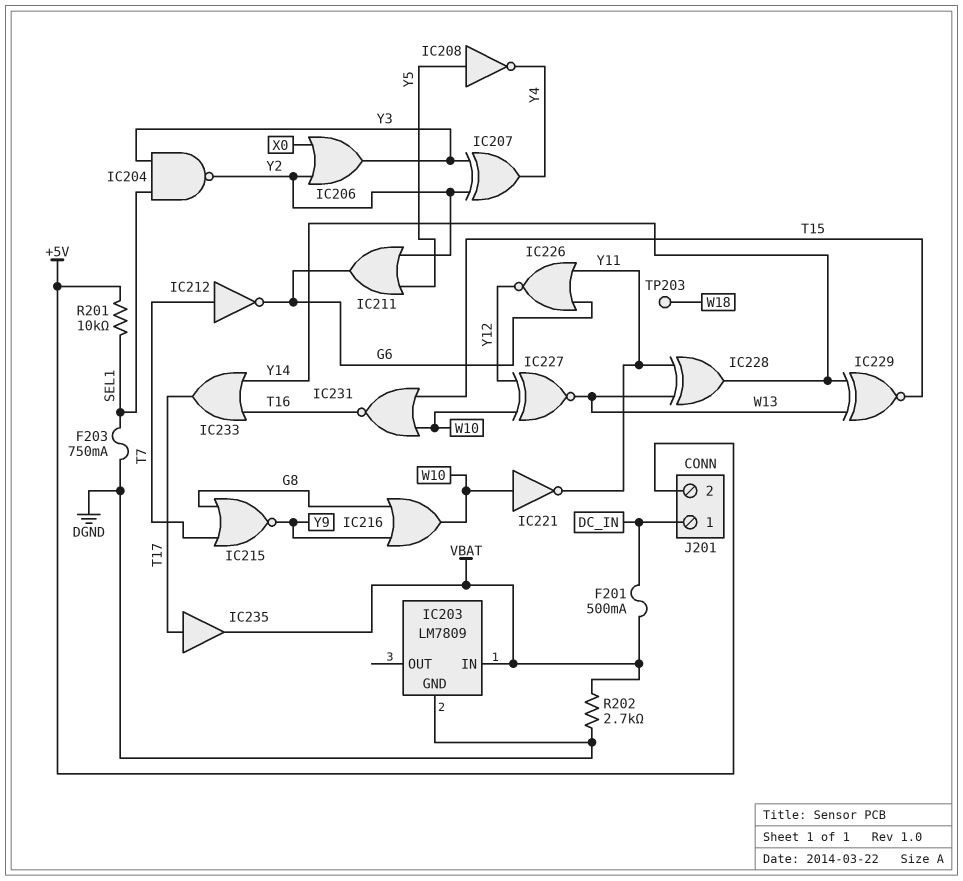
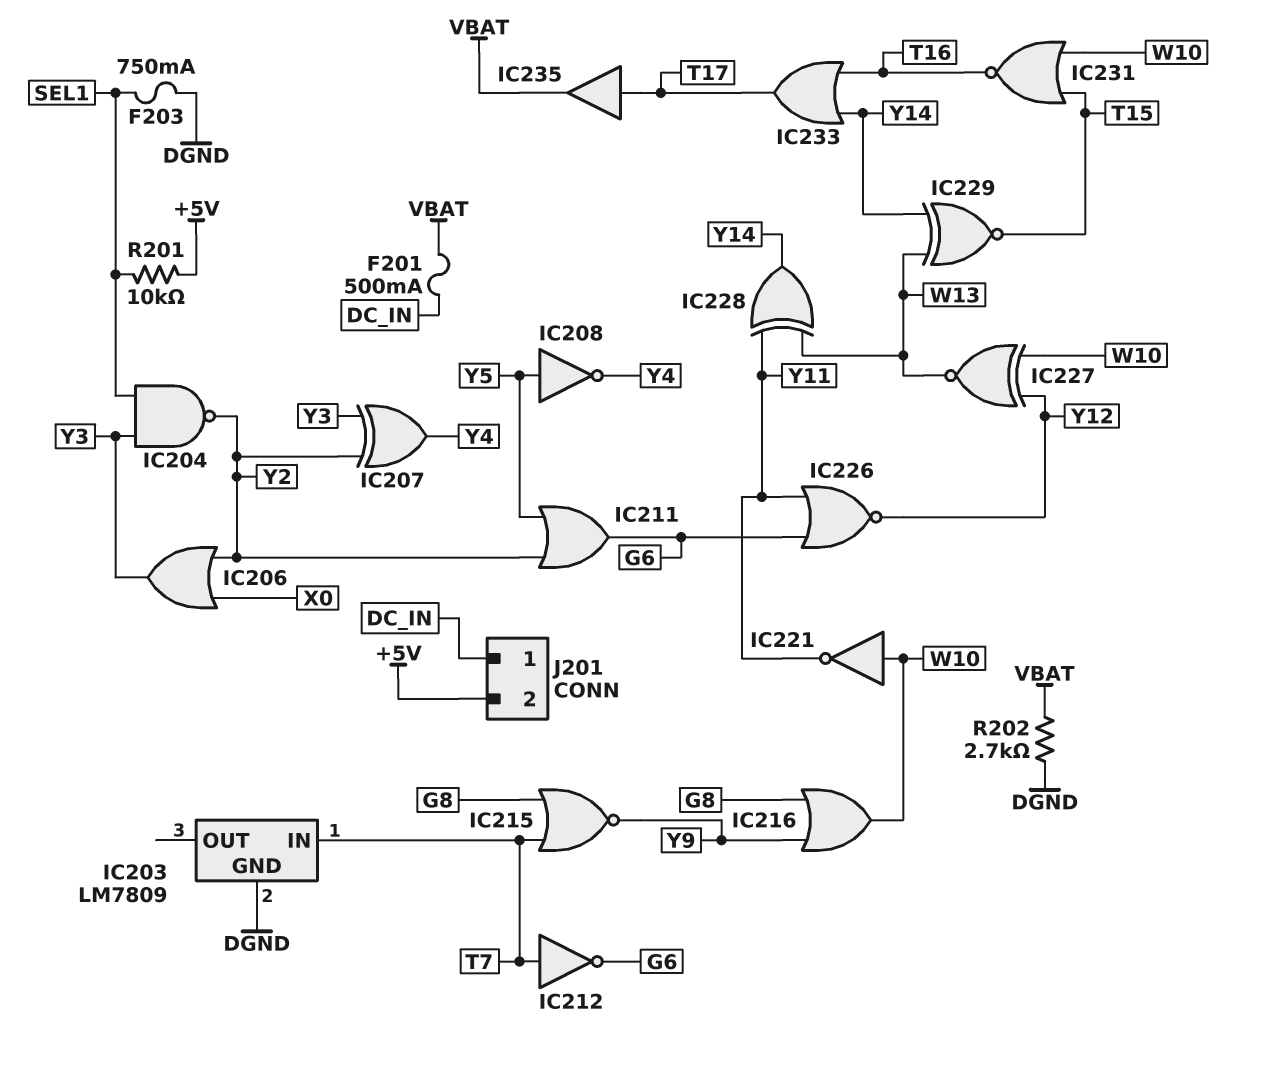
IC203 pin IN: VBAT -> T7
TP203: test point (W18) -> none

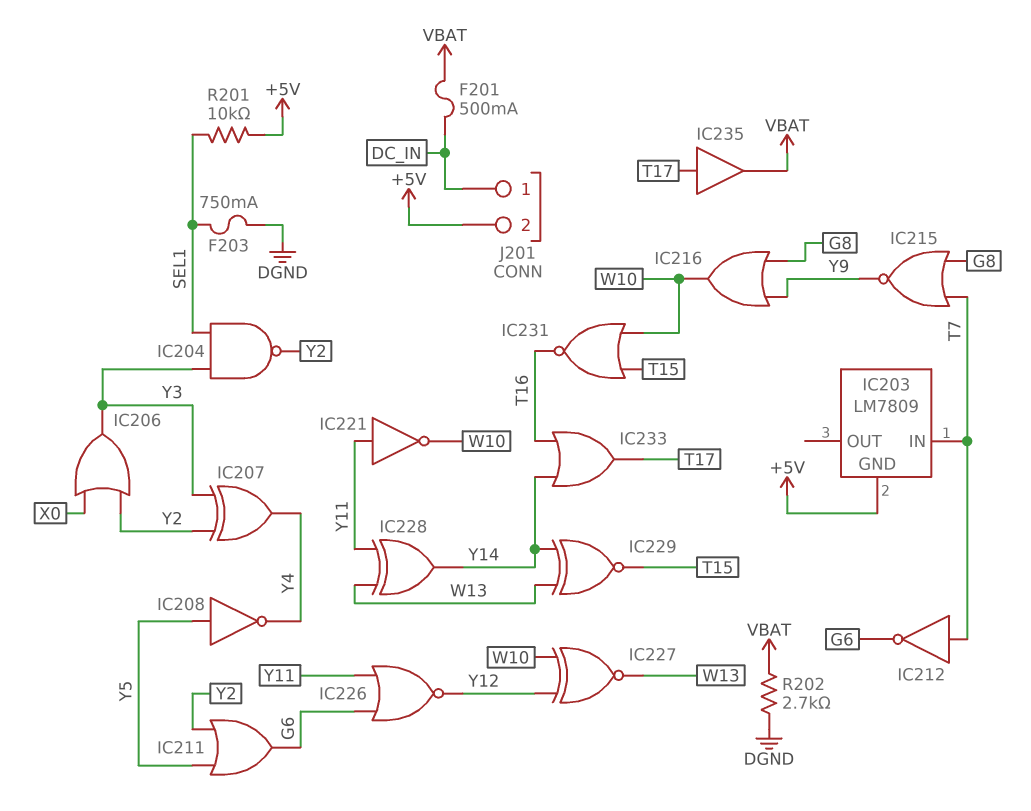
IC203 pin GND: DGND -> +5V
IC221: NOT (in W10, out Y11) -> NOT (in Y11, out W10)

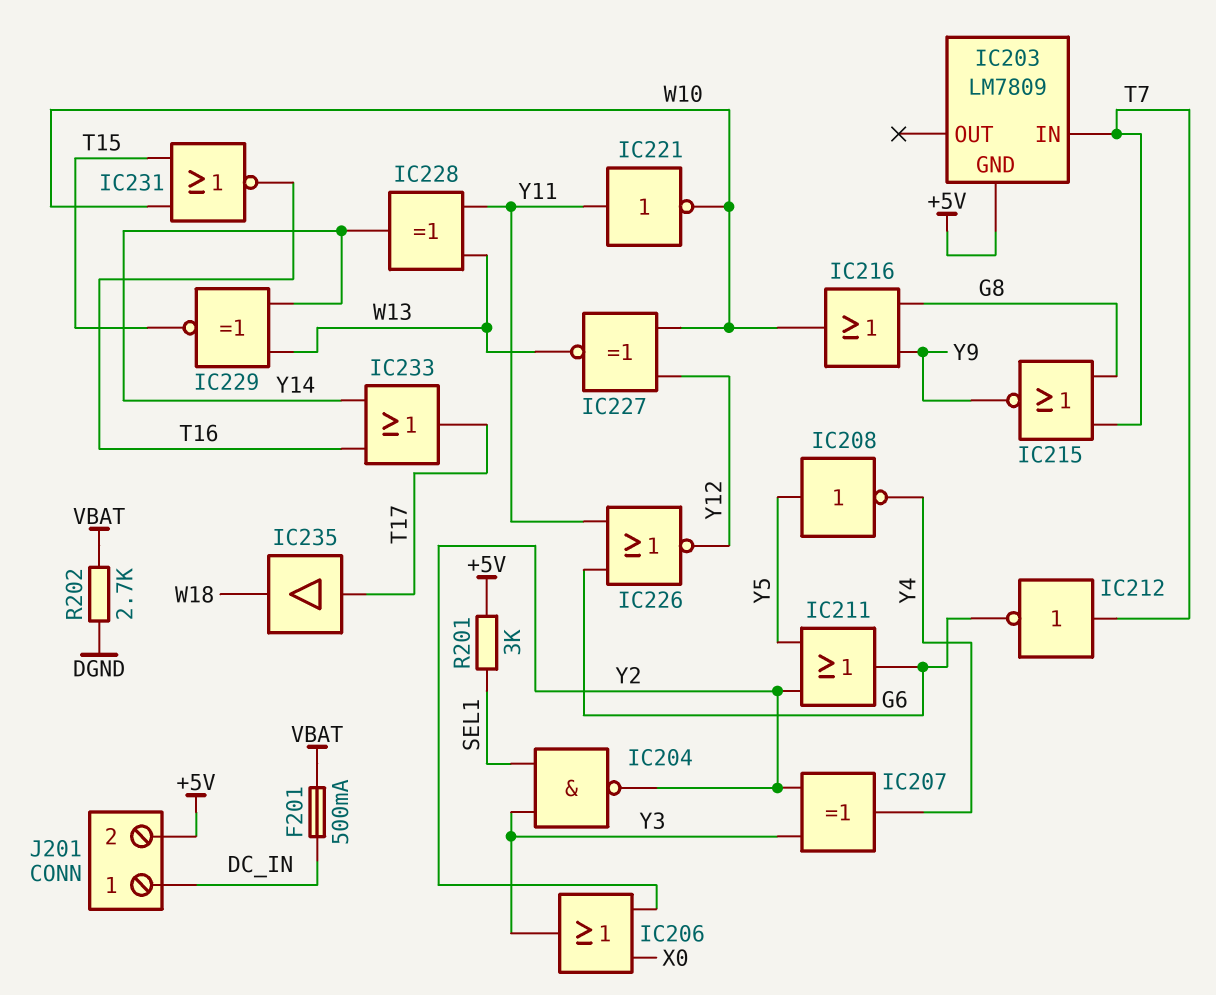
F203: 750mA (DGND, SEL1) -> none
IC235: buffer (in T17, out VBAT) -> buffer (in T17, out W18)
R201: 10k (+5V, SEL1) -> 3k (+5V, SEL1)

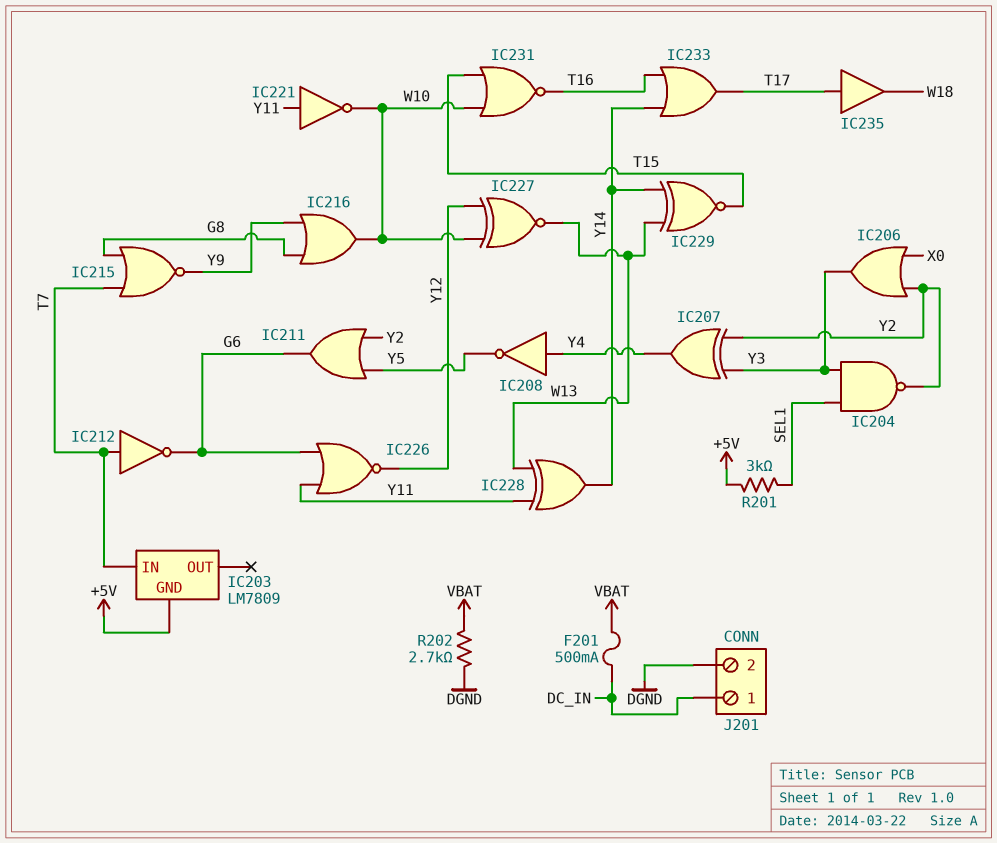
IC208: NOT (in Y5, out Y4) -> NOT (in Y4, out Y5)
J201 pin 2: +5V -> DGND

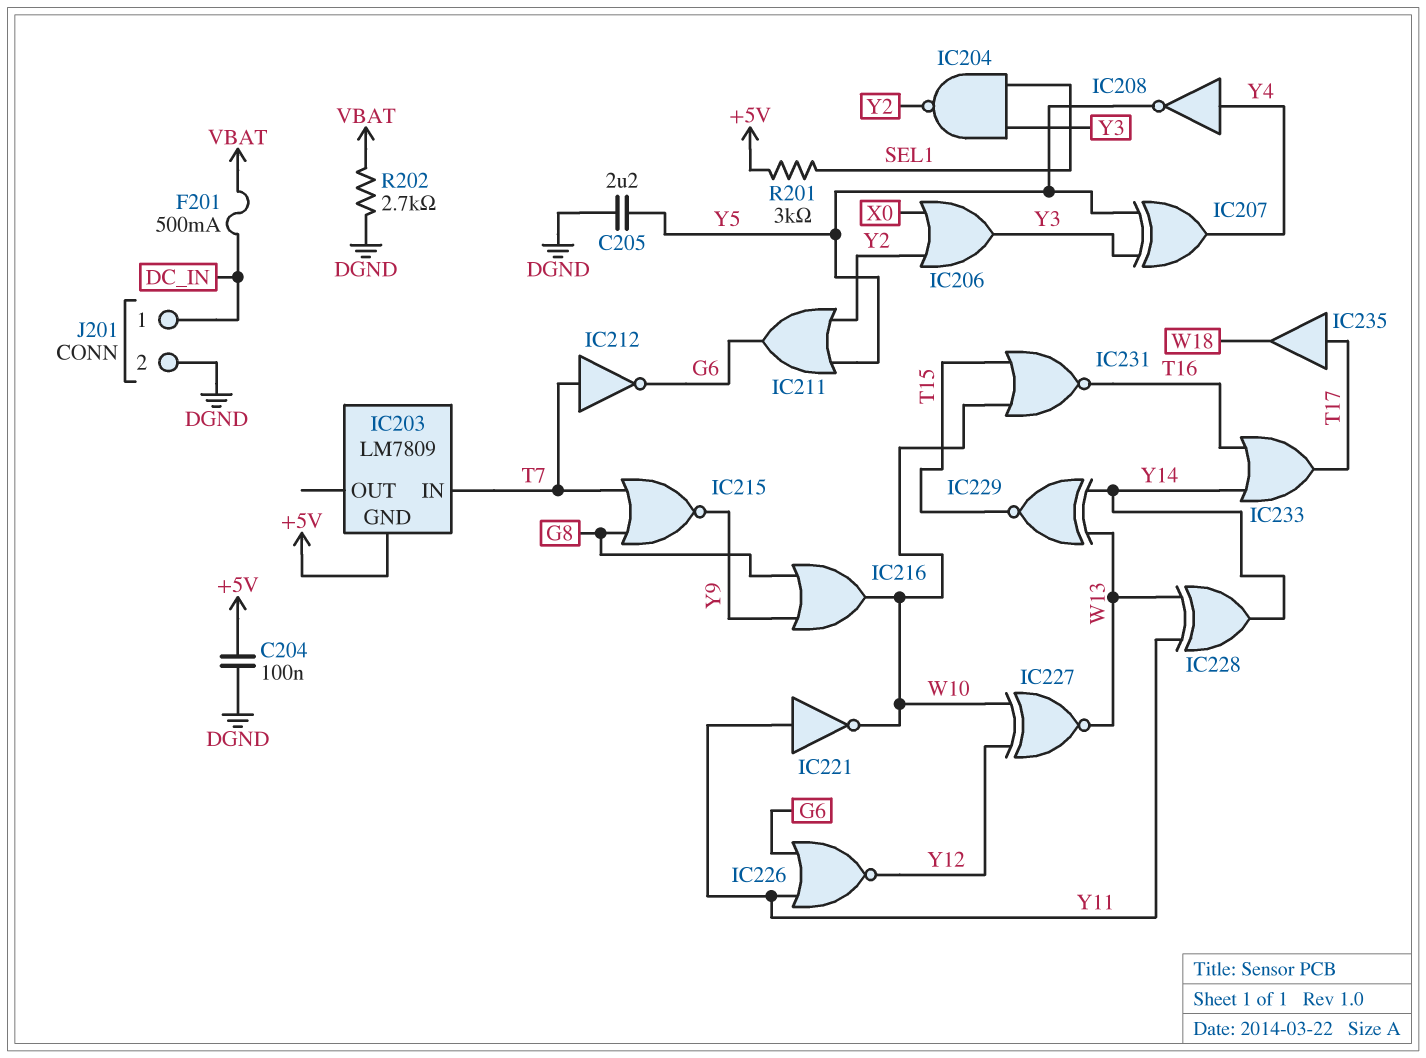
C204: none -> 100nF (+5V, DGND)
C205: none -> 2.2uF (DGND, Y5)
IC207: XOR (in Y2, in Y3, out Y4) -> XOR (in Y3, in Y5, out Y4)

